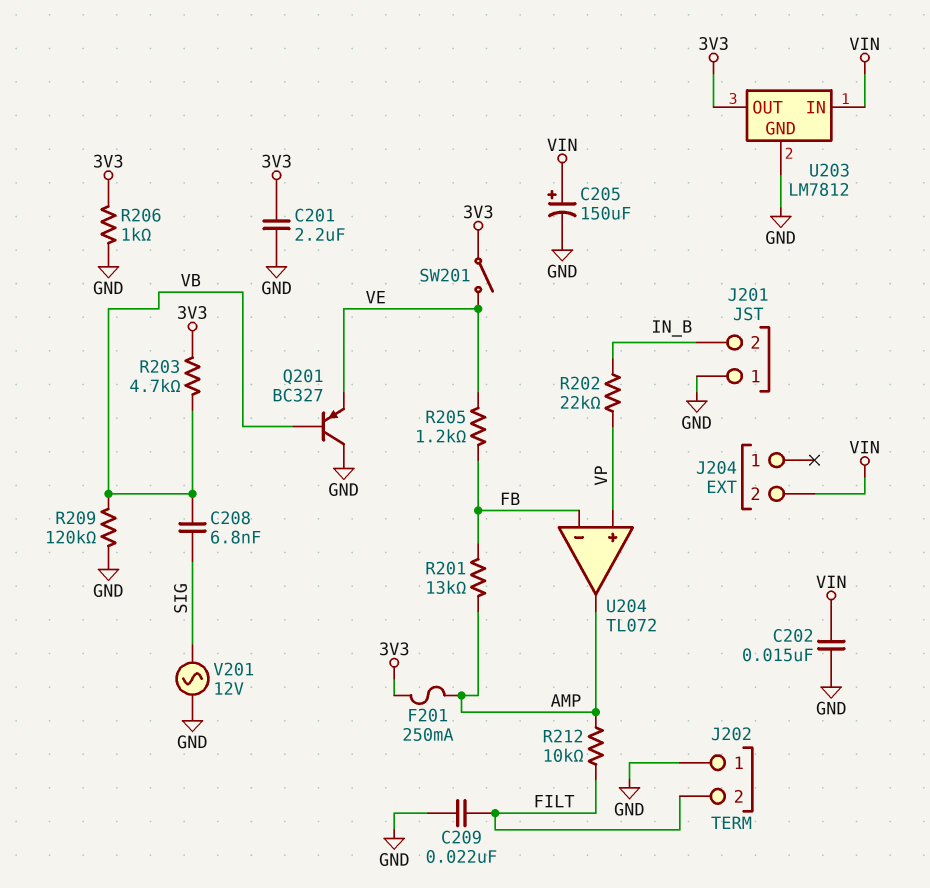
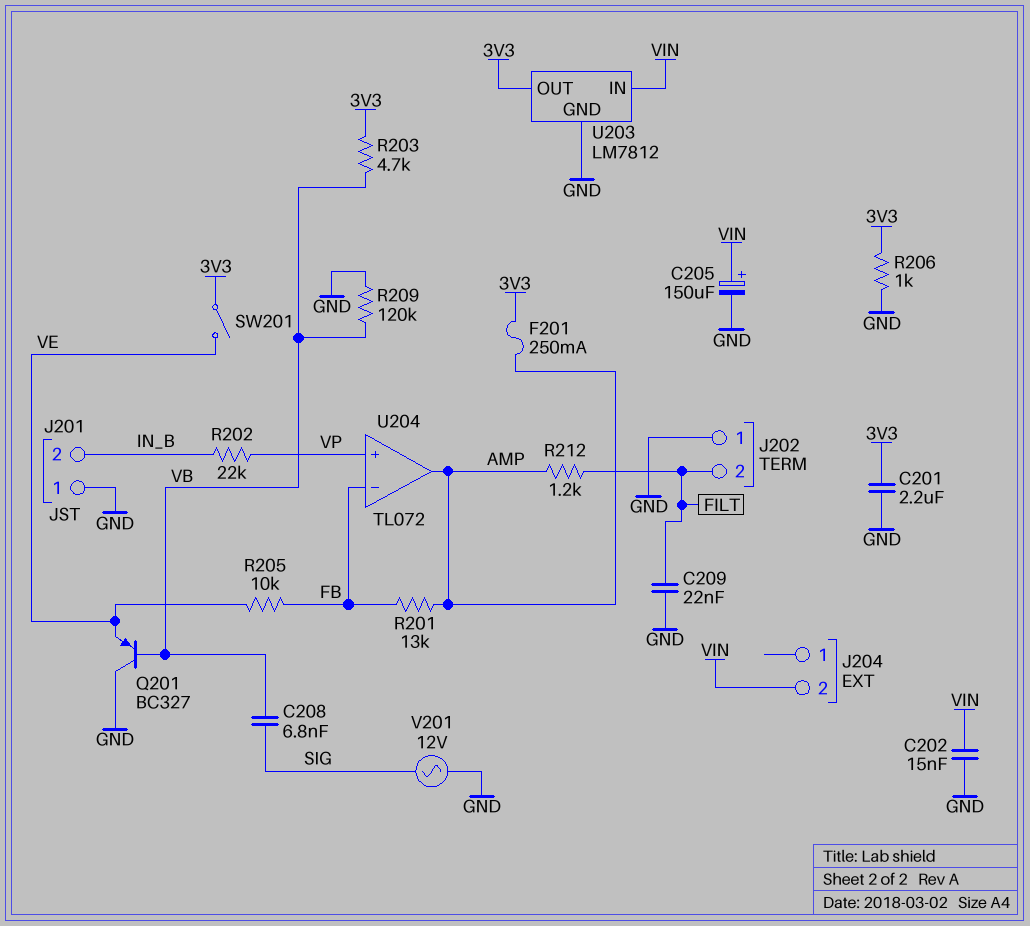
R205: 1.2k (FB, VE) -> 10k (FB, VE)
R212: 10k (AMP, FILT) -> 1.2k (AMP, FILT)

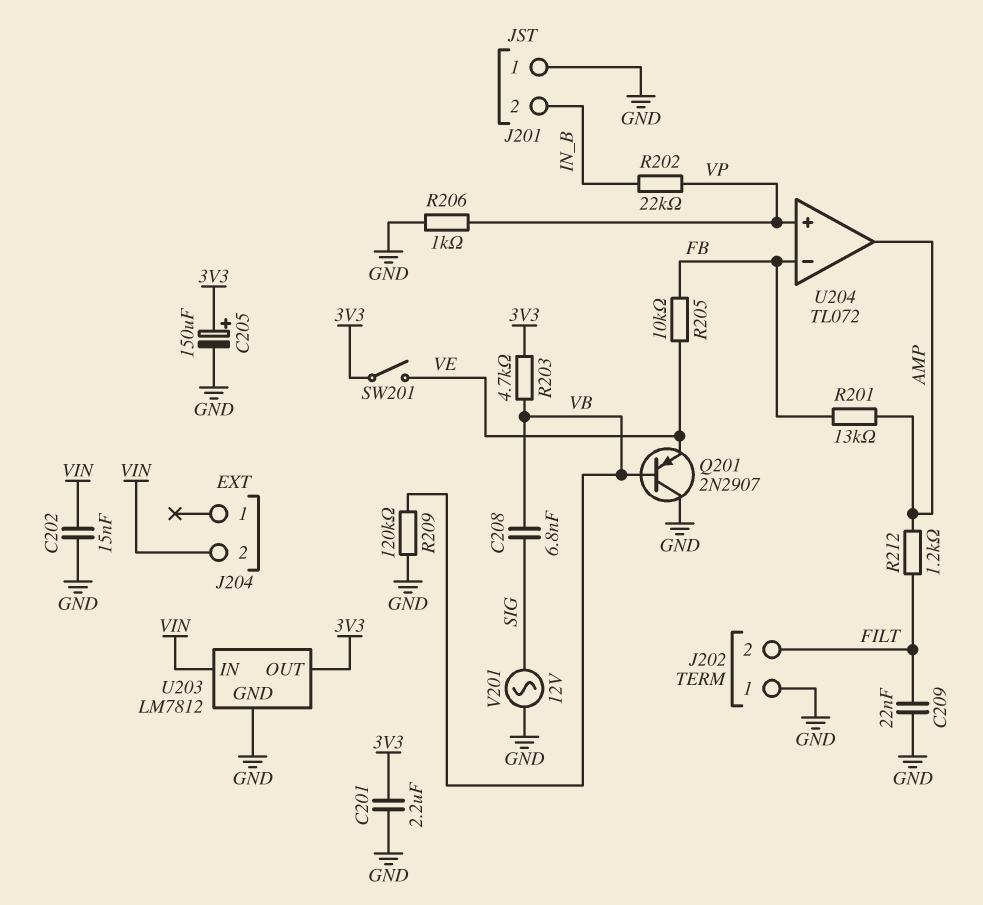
C205: 150uF (plus VIN, minus GND) -> 150uF (plus 3V3, minus GND)
F201: 250mA (3V3, AMP) -> none
Q201: PNP BC327 (B VB, C GND, E VE) -> PNP 2N2907 (B VB, C GND, E VE)
R206: 1k (3V3, GND) -> 1k (GND, VP)

